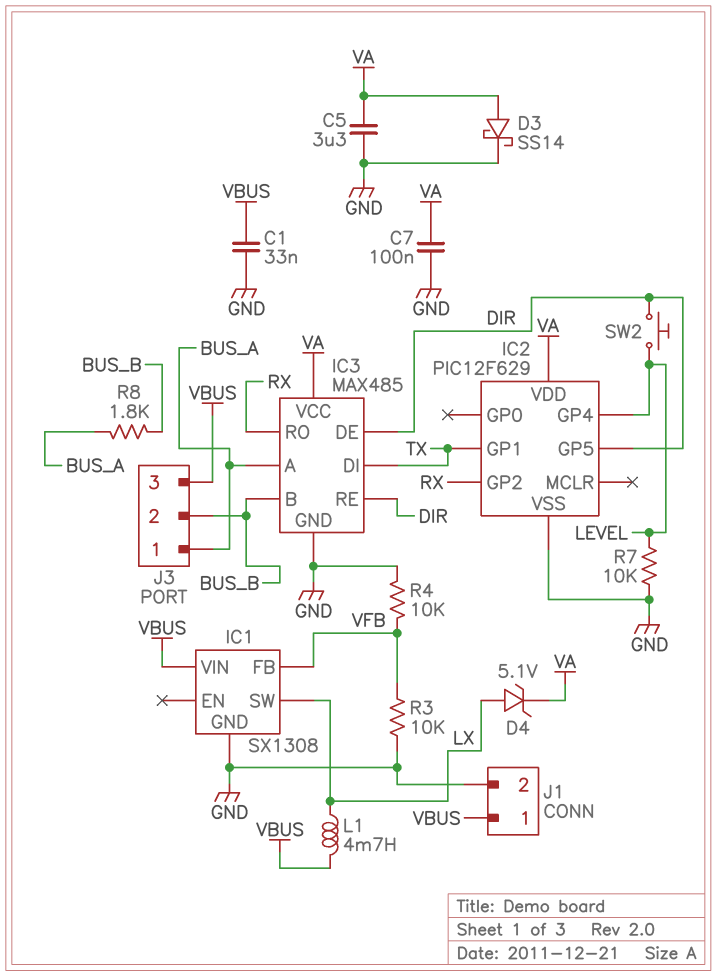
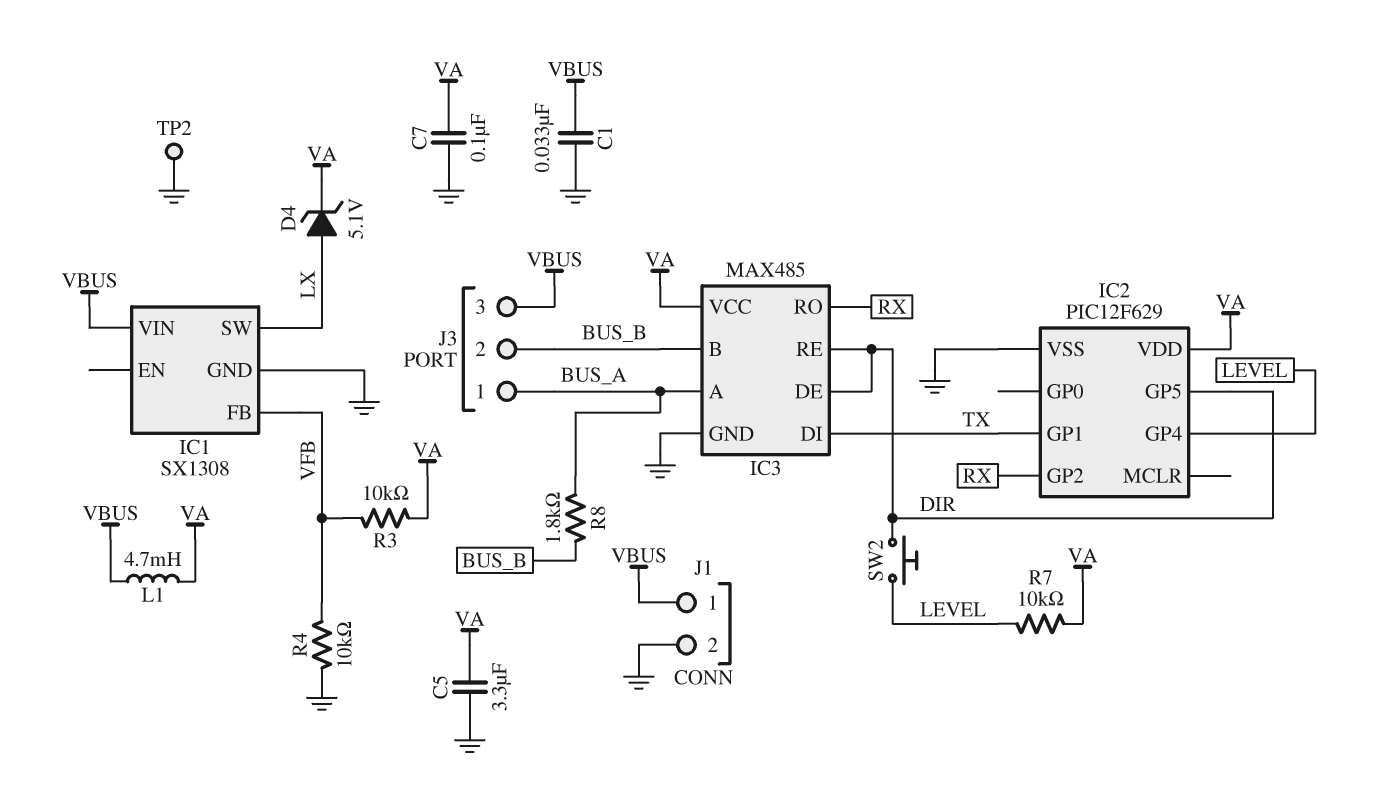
D3: schottky SS14 (A VA, K GND) -> none
L1: 4.7mH (LX, VBUS) -> 4.7mH (VA, VBUS)
R3: 10k (GND, VFB) -> 10k (VA, VFB)
R7: 10k (GND, LEVEL) -> 10k (LEVEL, VA)
TP2: none -> test point (GND)

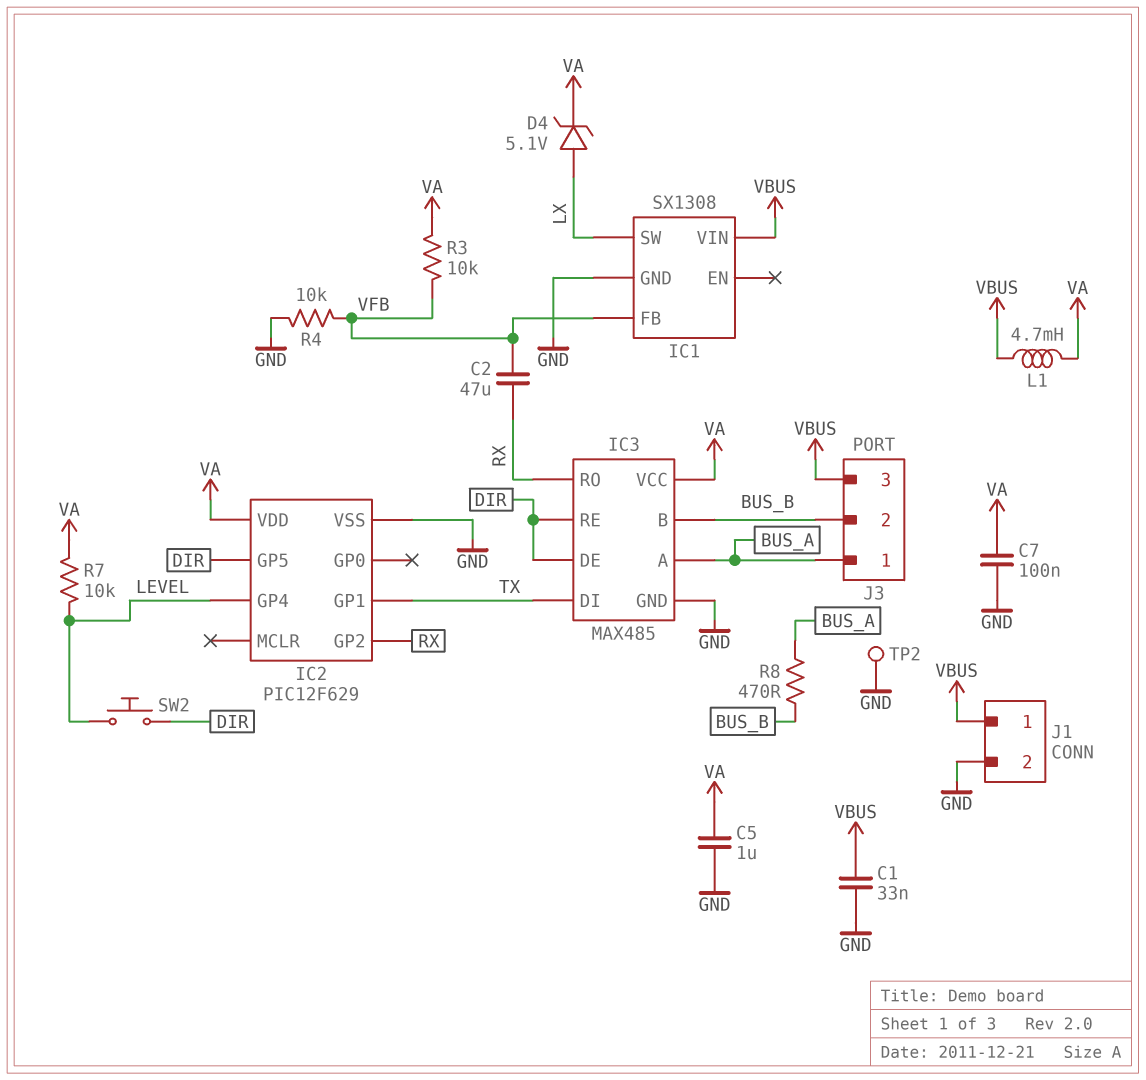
C2: none -> 47uF (RX, VFB)
C5: 3.3uF (GND, VA) -> 1uF (GND, VA)
R8: 1.8k (BUS_A, BUS_B) -> 470 (BUS_A, BUS_B)

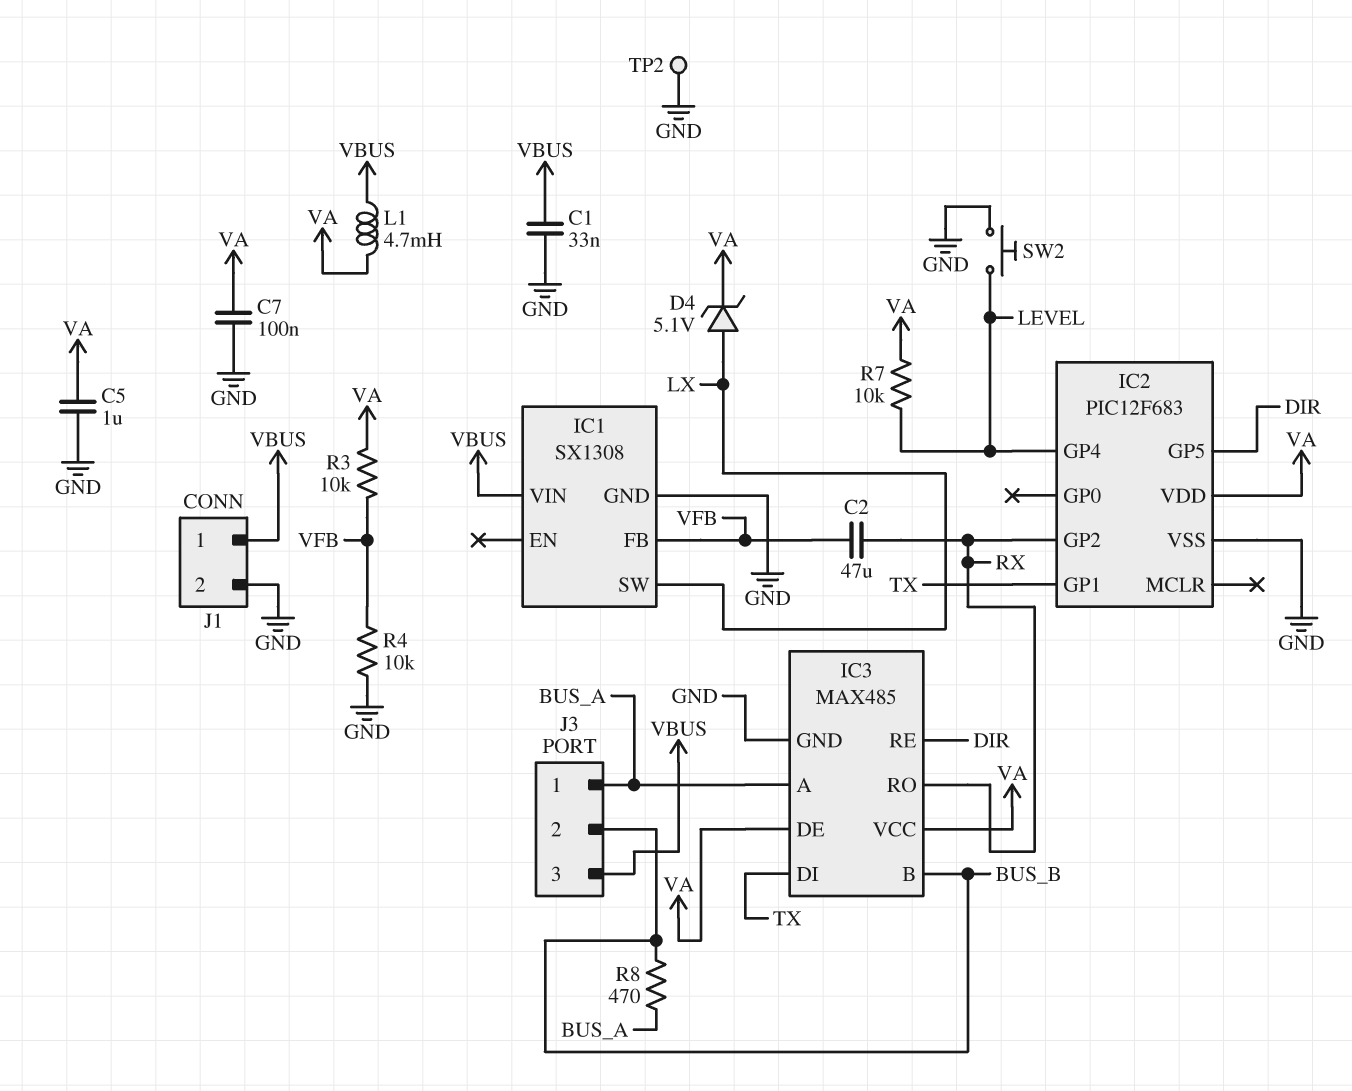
IC2: PIC12F629 -> PIC12F683
IC3 pin DE: DIR -> VA
SW2: button (DIR, LEVEL) -> button (GND, LEVEL)

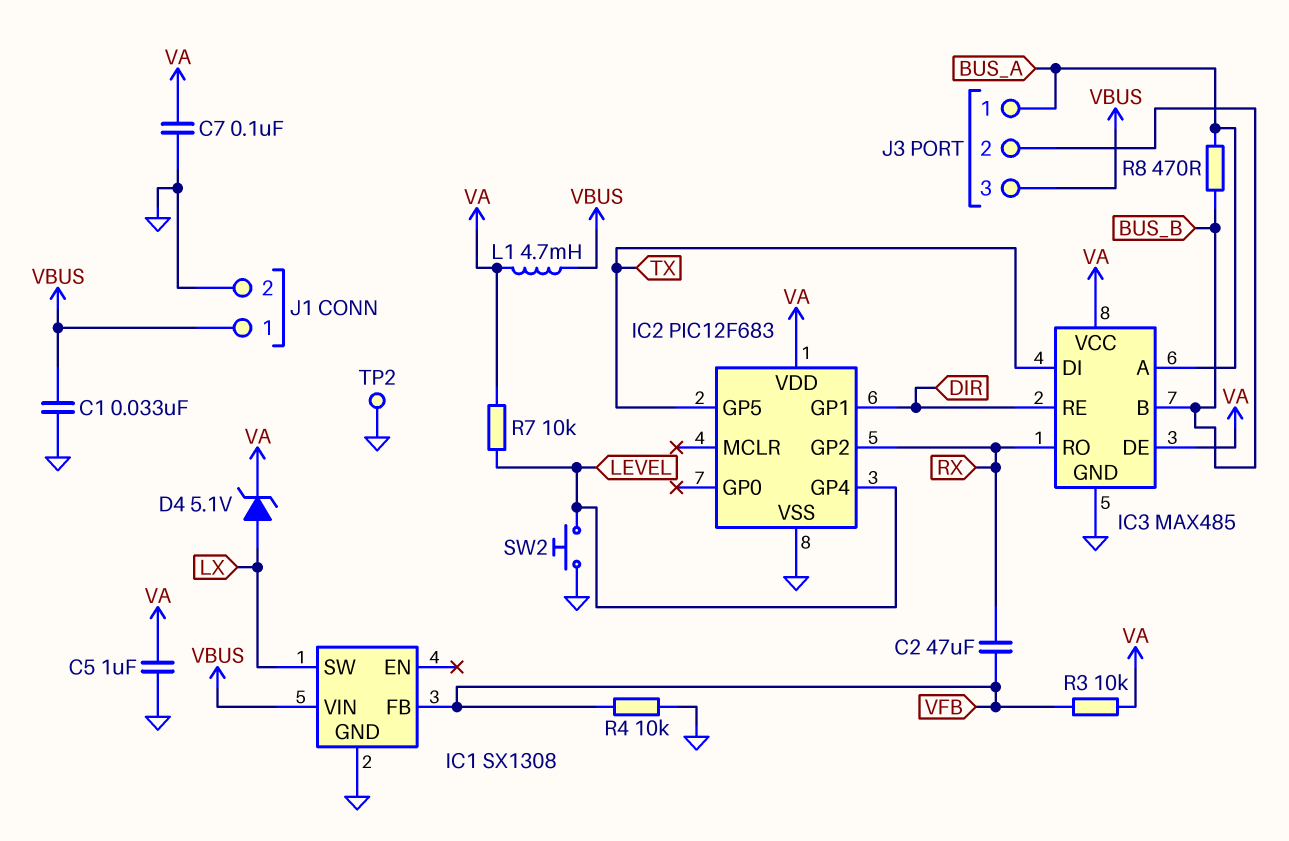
IC2 pin GP1: TX -> DIR
IC2 pin GP5: DIR -> TX

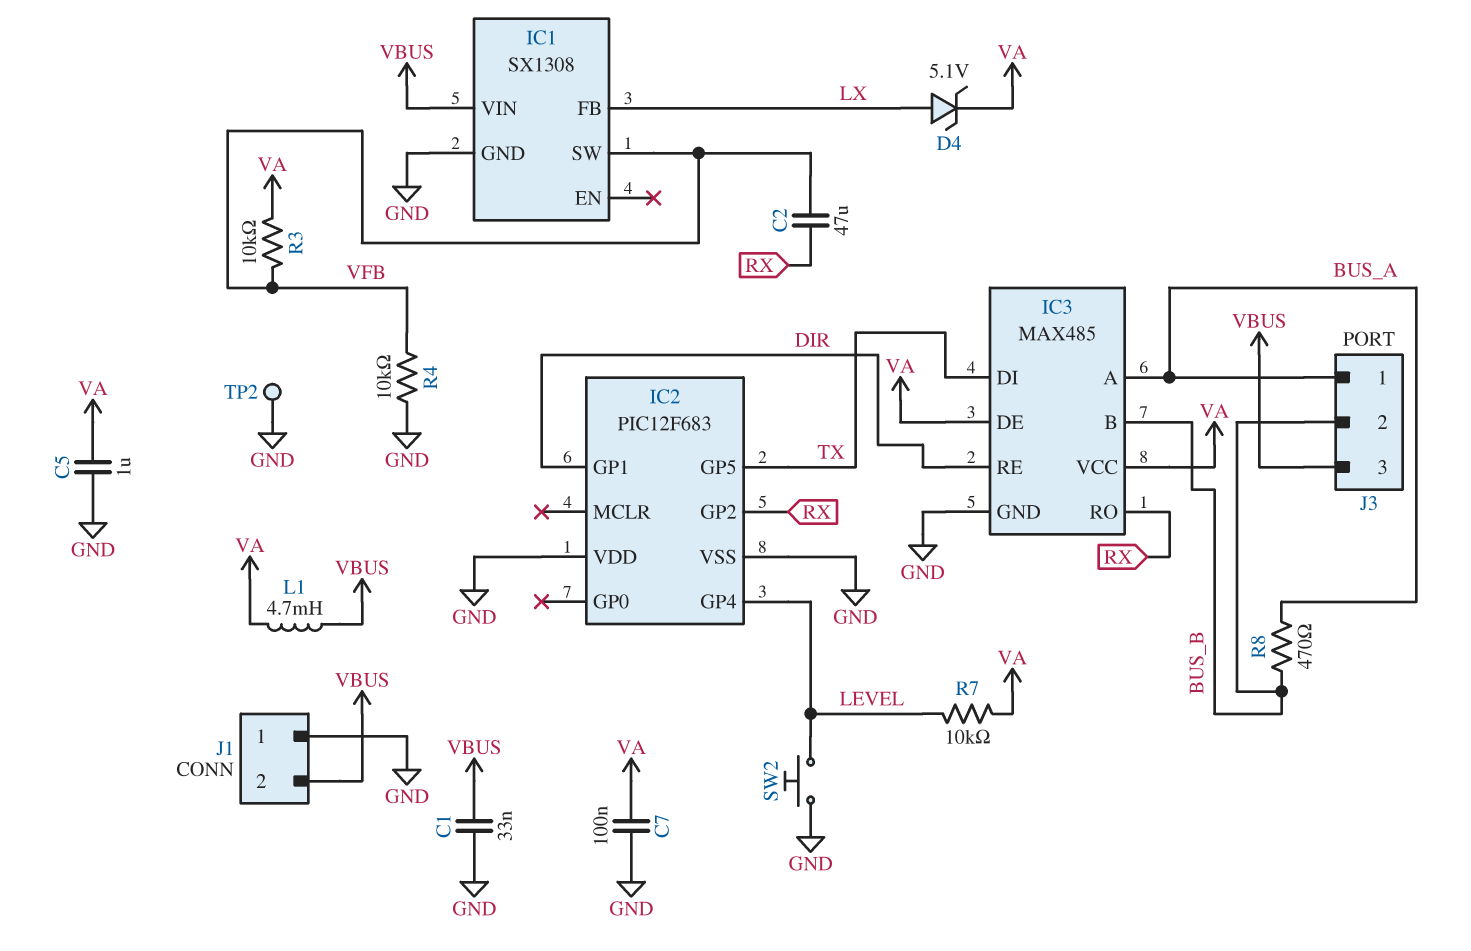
IC1 pin FB: VFB -> LX
IC1 pin SW: LX -> VFB
IC2 pin VDD: VA -> GND
J1 pin 1: VBUS -> GND
J1 pin 2: GND -> VBUS

